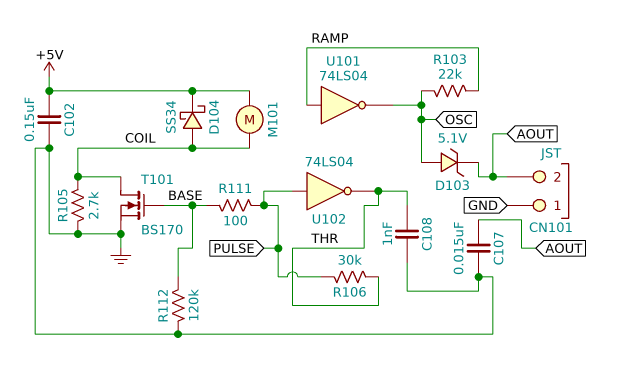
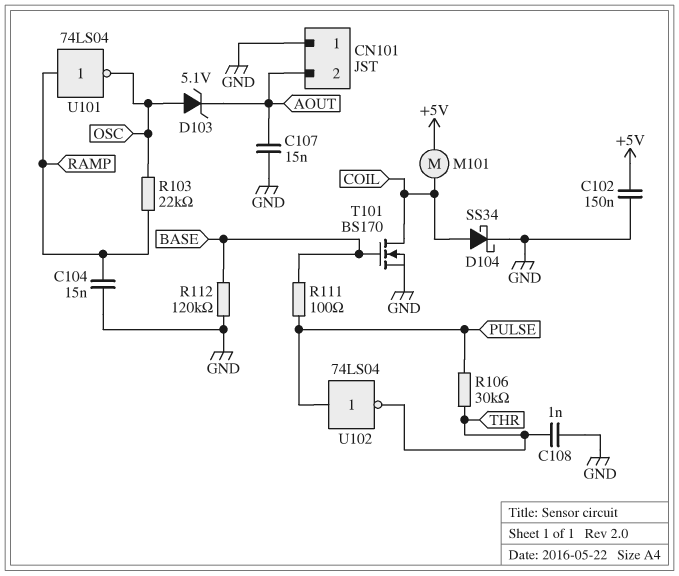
C104: none -> 15nF (GND, RAMP)
D104: schottky SS34 (A COIL, K +5V) -> schottky SS34 (A COIL, K GND)
R105: 2.7k (COIL, GND) -> none

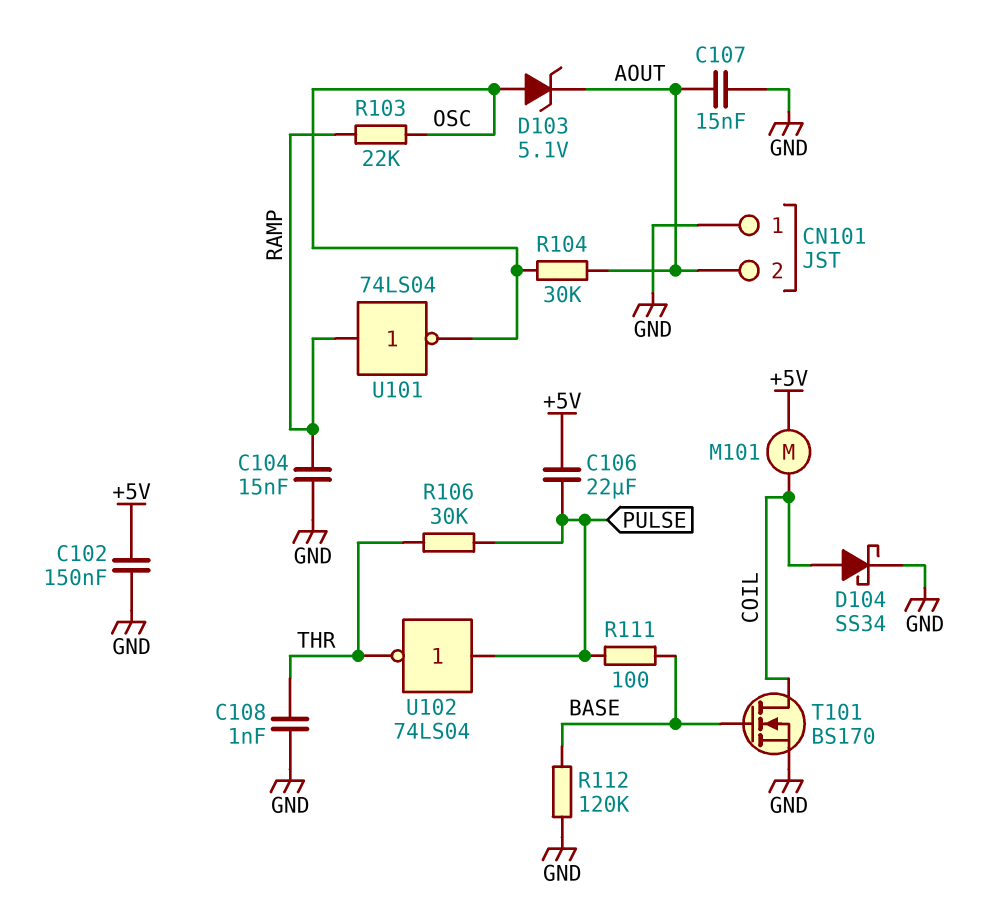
C106: none -> 22uF (+5V, PULSE)
R104: none -> 30k (AOUT, OSC)

